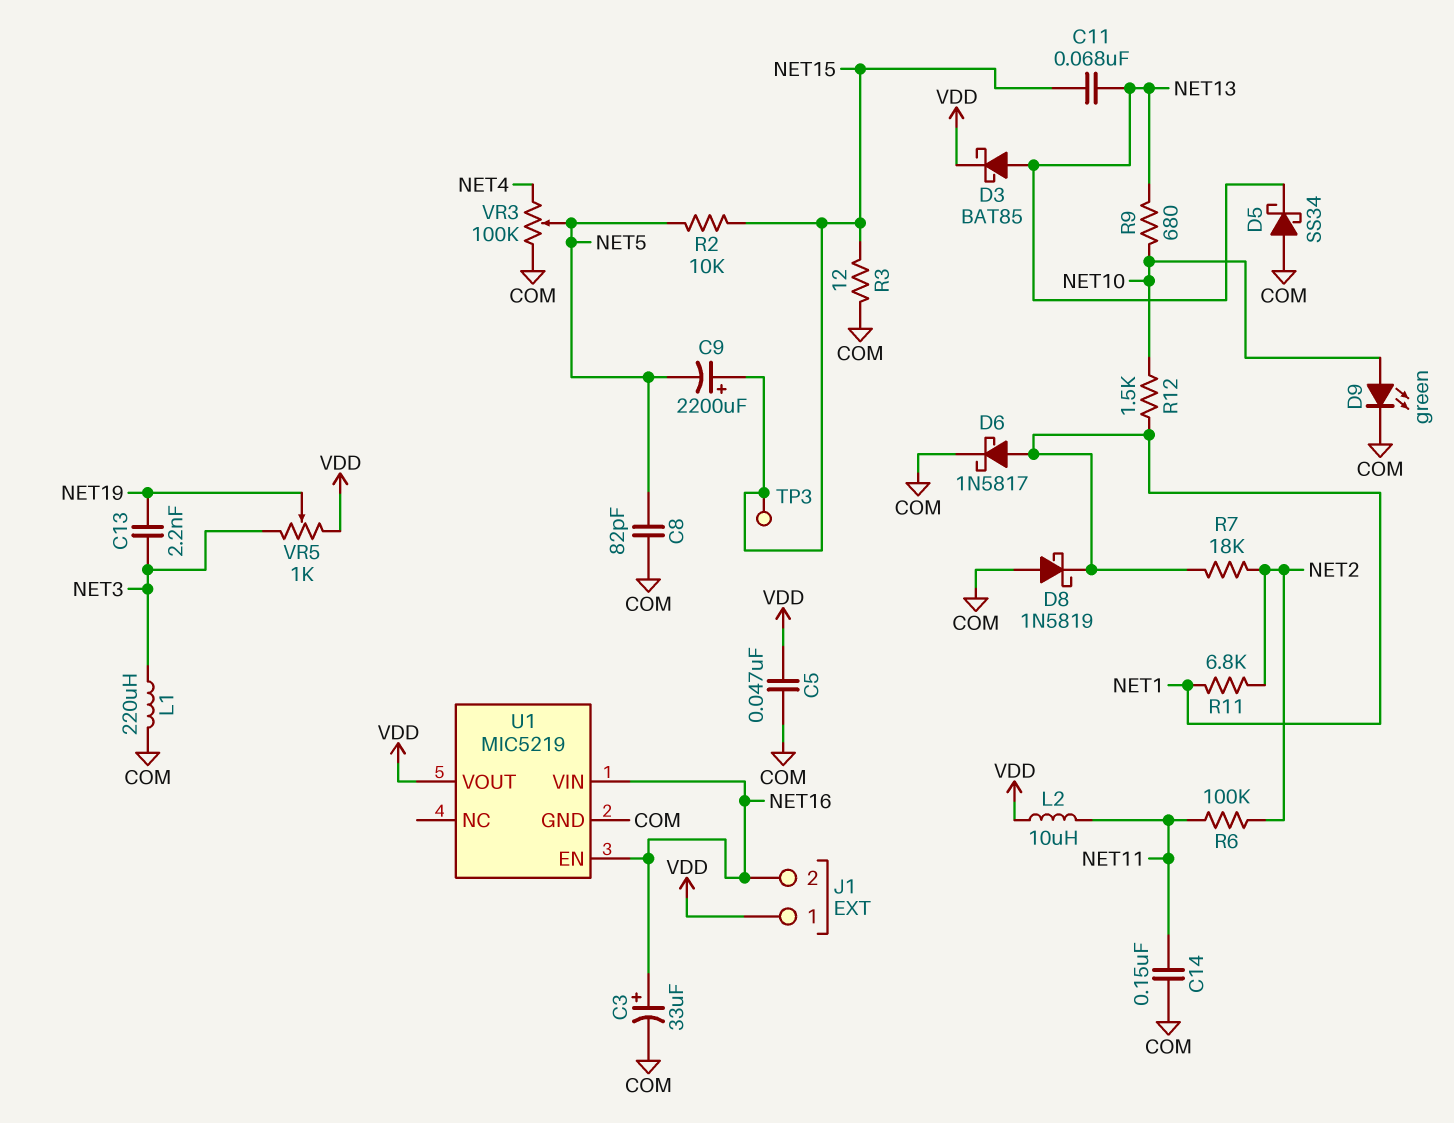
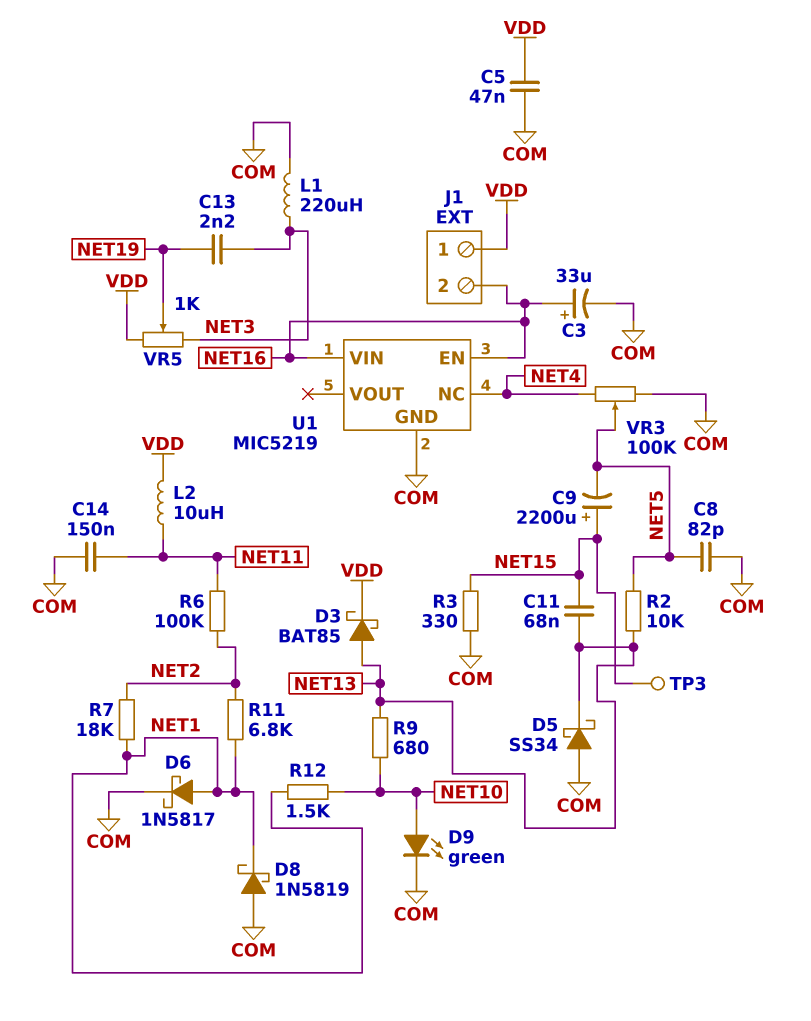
R2: 10k (NET5, NET15) -> 10k (NET5, NET13)
R3: 12 (COM, NET15) -> 330 (COM, NET15)
U1 pin NC: none -> NET4
U1 pin VOUT: VDD -> none

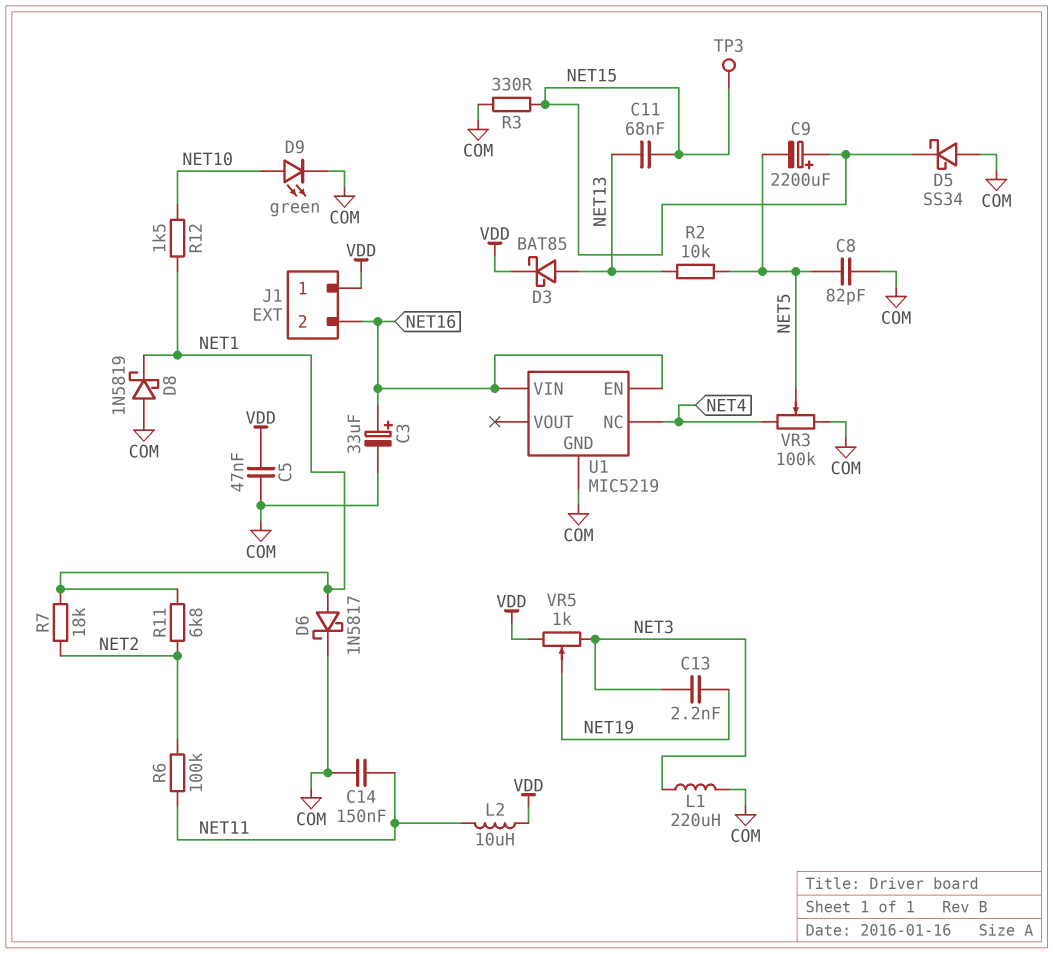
D5: schottky SS34 (A COM, K NET13) -> schottky SS34 (A COM, K NET15)
R9: 680 (NET10, NET13) -> none

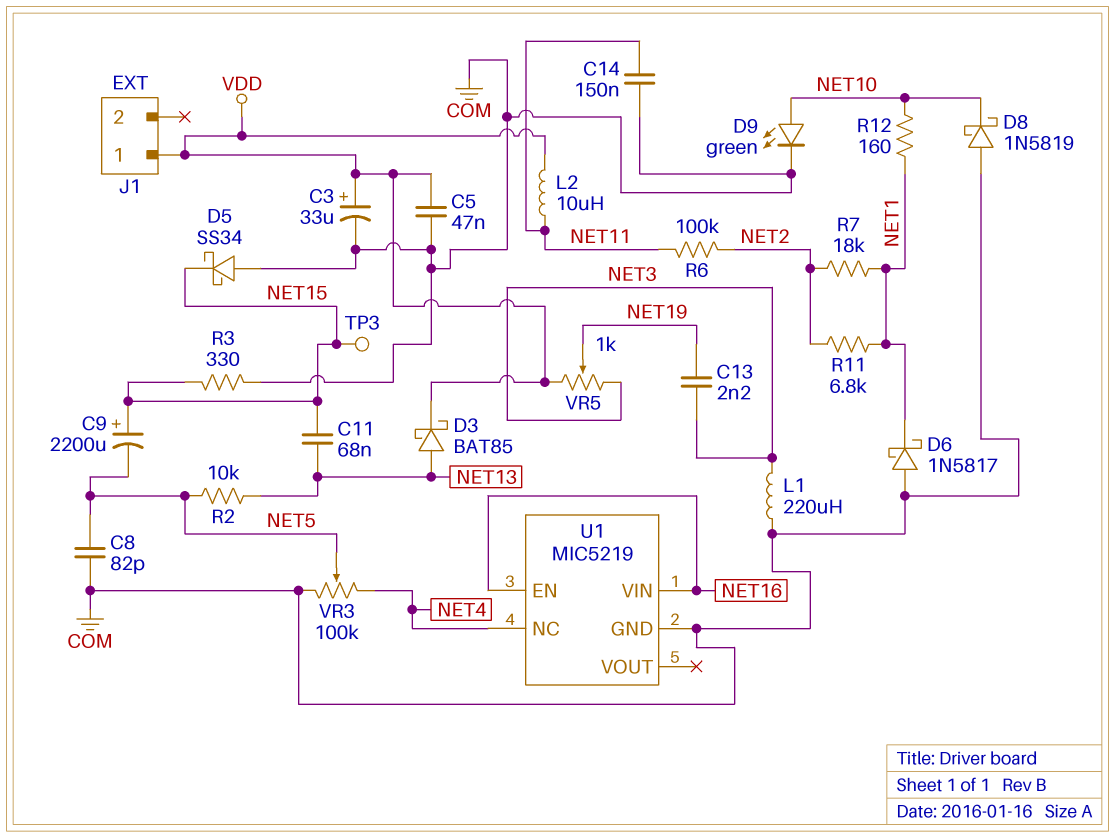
C3: 33uF (plus NET16, minus COM) -> 33uF (plus VDD, minus COM)
D6: schottky 1N5817 (A NET1, K COM) -> schottky 1N5817 (A COM, K NET1)
D8: schottky 1N5819 (A COM, K NET1) -> schottky 1N5819 (A COM, K NET10)
J1 pin 2: NET16 -> none
R12: 1.5k (NET1, NET10) -> 160 (NET1, NET10)

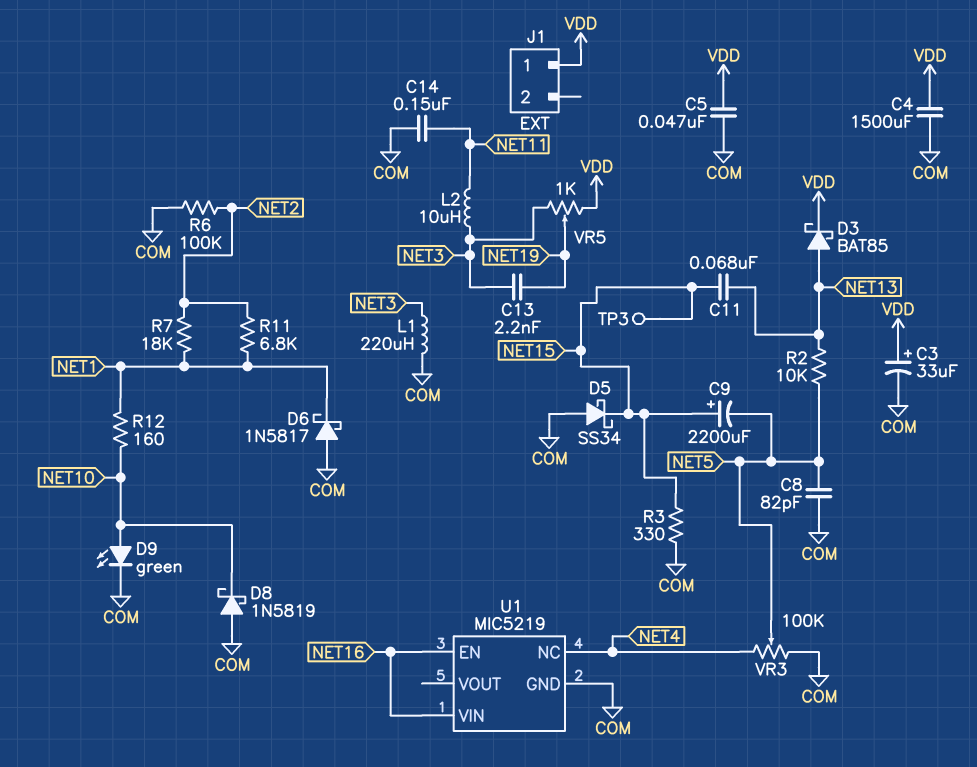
C4: none -> 1500uF (COM, VDD)
L2: 10uH (NET11, VDD) -> 10uH (NET3, NET11)
R6: 100k (NET2, NET11) -> 100k (COM, NET2)

